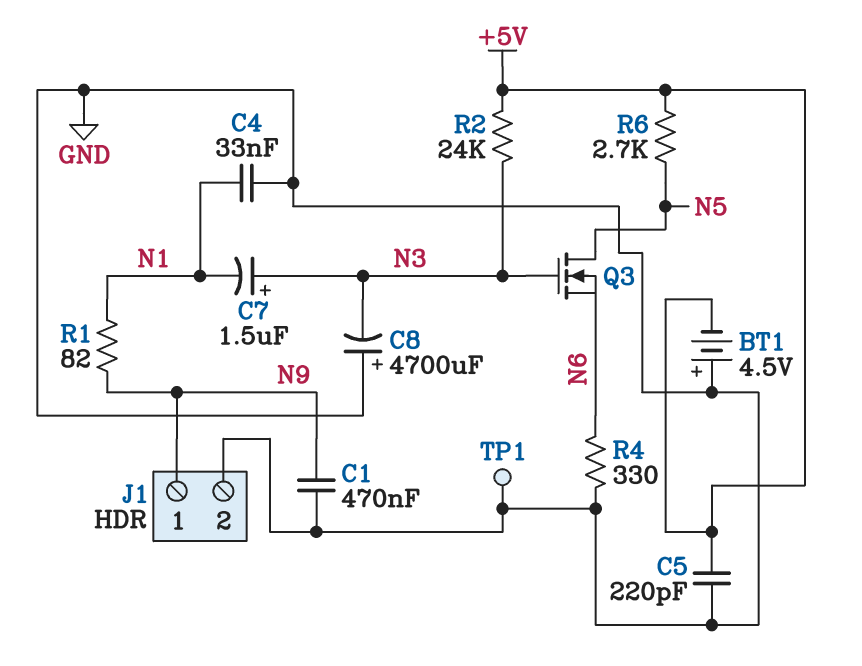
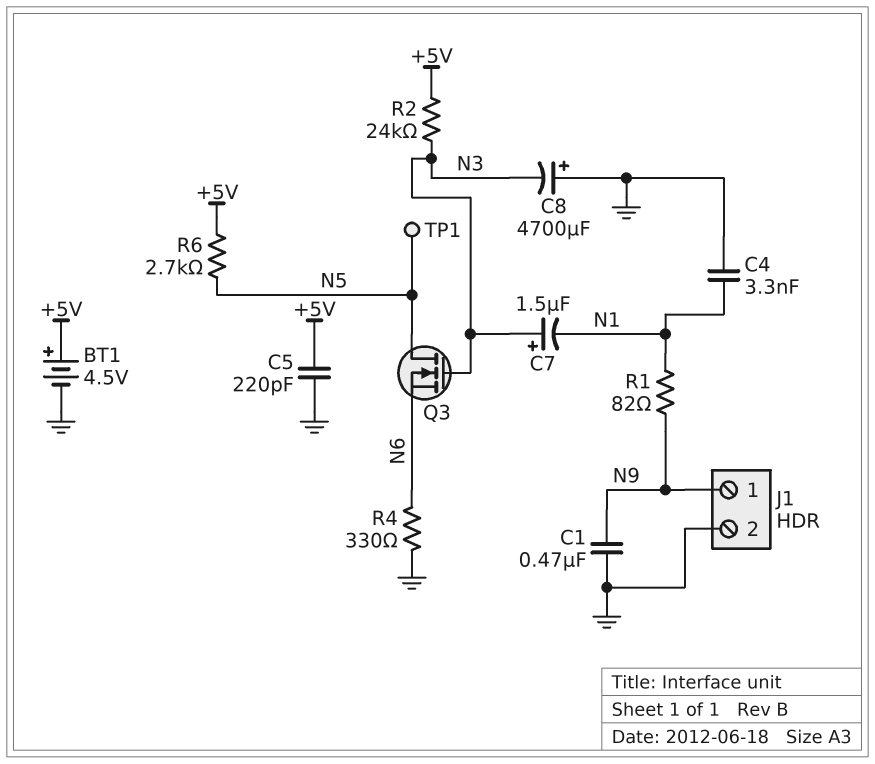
BT1: 4.5V (plus GND, minus +5V) -> 4.5V (plus +5V, minus GND)
C4: 33nF (GND, N1) -> 3.3nF (GND, N1)
TP1: test point (GND) -> test point (N5)

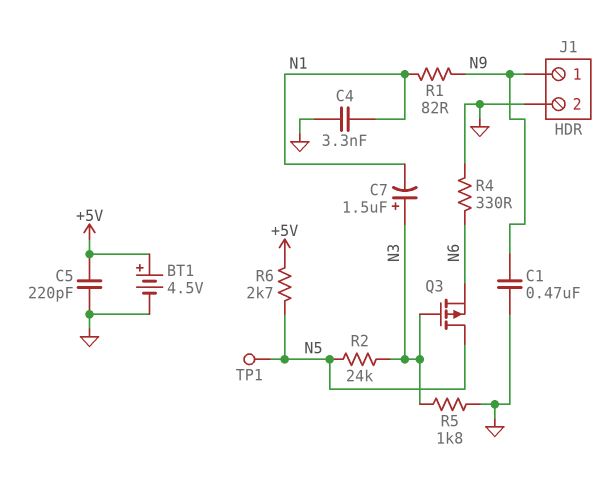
C8: 4700uF (plus GND, minus N3) -> none
Q3: NMOS (G N3, D N5, S N6) -> PMOS (G N3, D N5, S N6)
R2: 24k (+5V, N3) -> 24k (N3, N5)
R5: none -> 1.8k (GND, N3)

